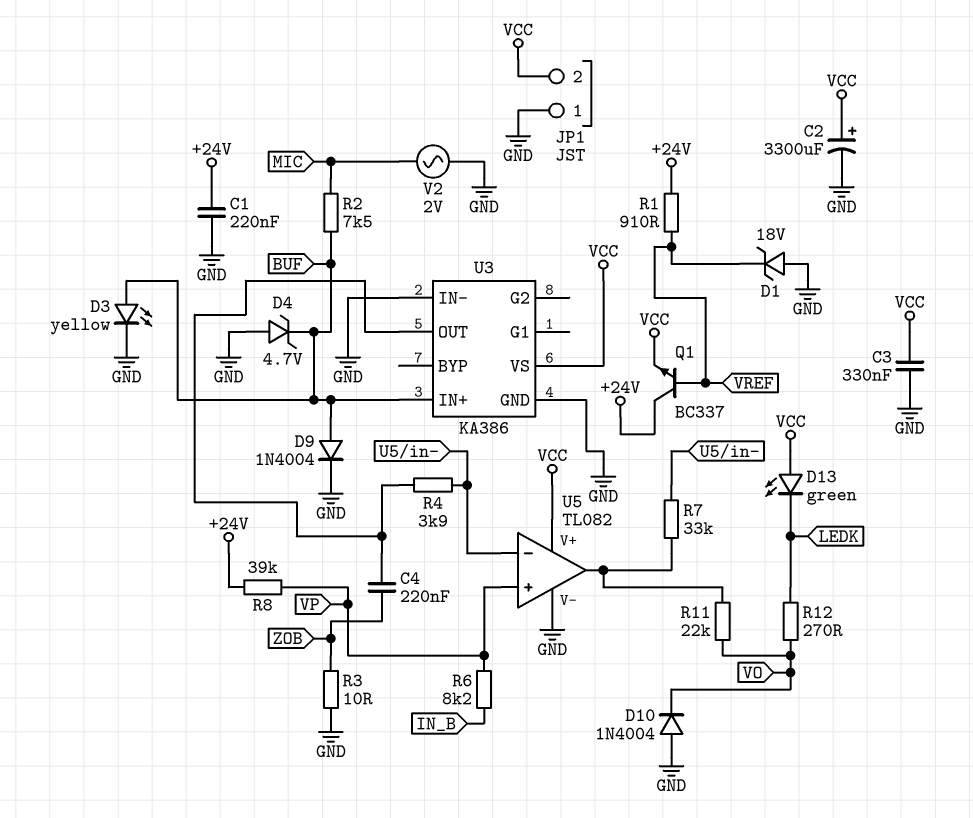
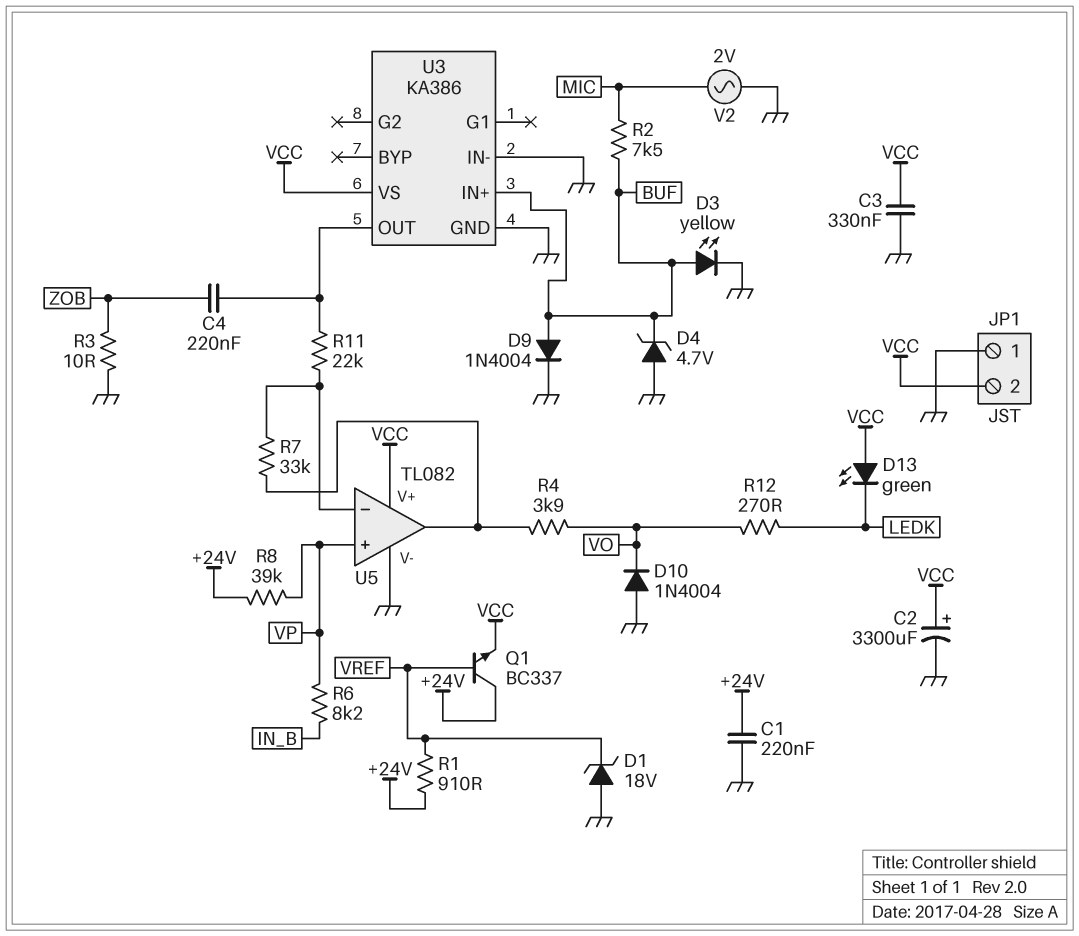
R4: 3.9k (U3/OUT, U5/in-) -> 3.9k (U5/out, VO)
R11: 22k (U5/out, VO) -> 22k (U3/OUT, U5/in-)

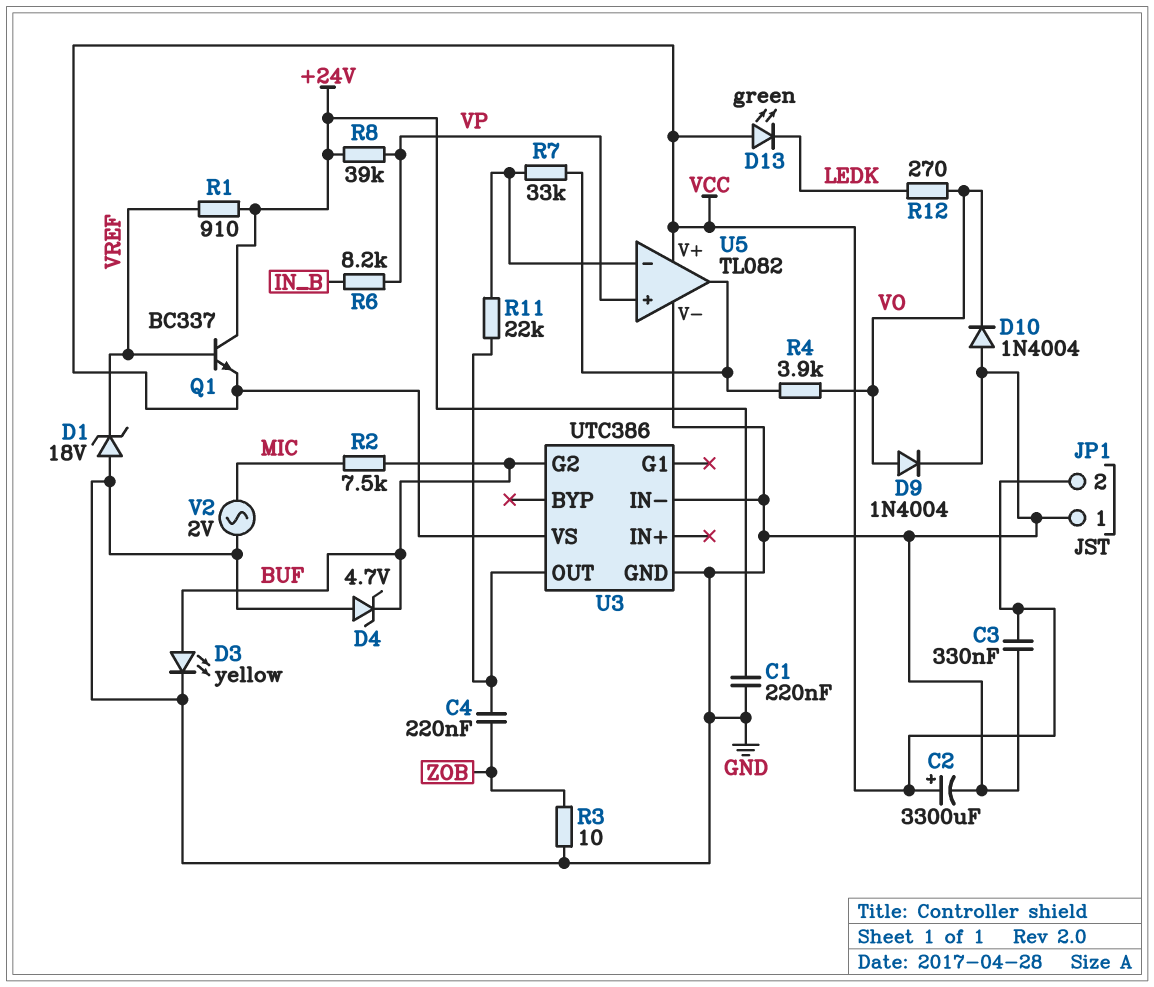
D9: diode 1N4004 (A BUF, K GND) -> diode 1N4004 (A VO, K GND)
U3: KA386 -> UTC386
U3 pin G2: none -> BUF
U3 pin IN+: BUF -> none

